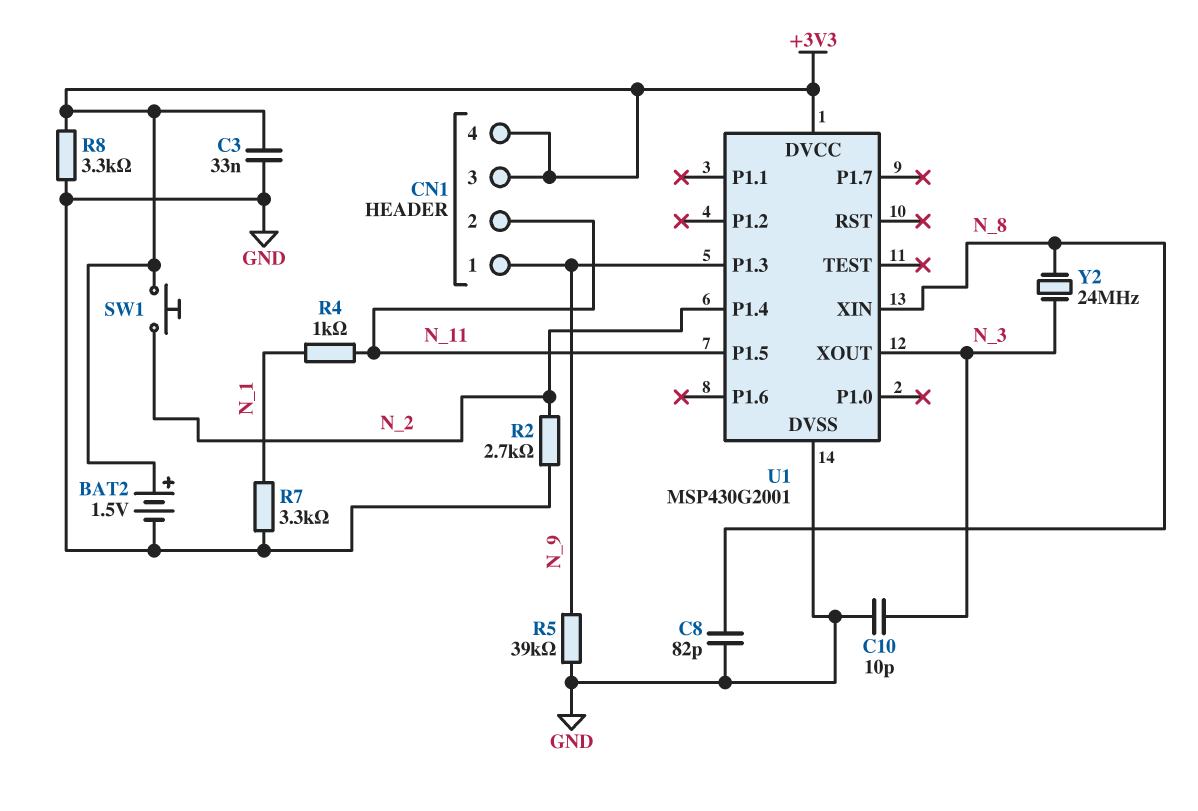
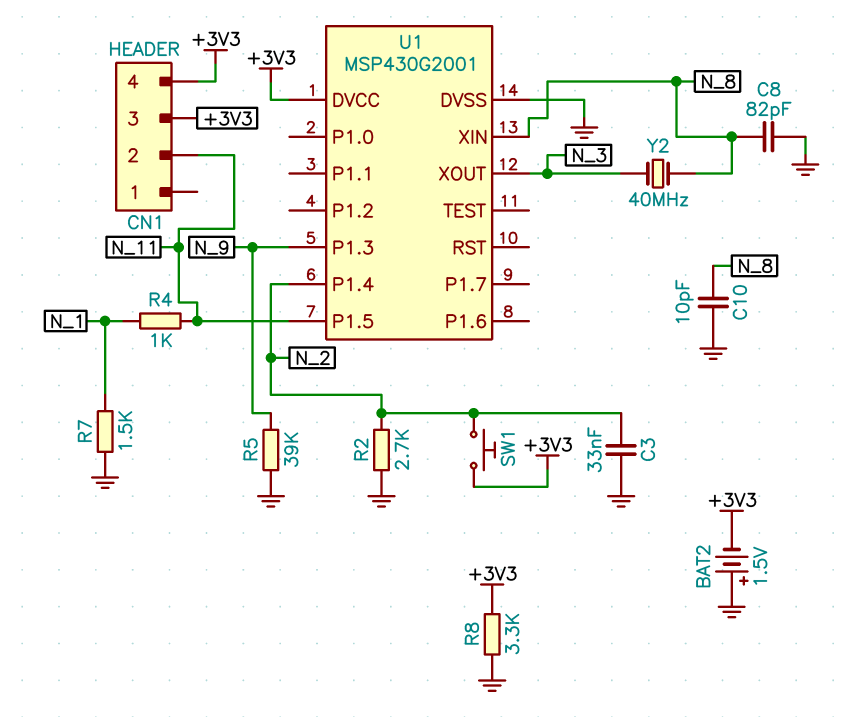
BAT2: 1.5V (plus +3V3, minus GND) -> 1.5V (plus GND, minus +3V3)
C3: 33nF (+3V3, GND) -> 33nF (GND, N_2)
C10: 10pF (GND, N_3) -> 10pF (GND, N_8)
CN1 pin 1: N_9 -> none
R7: 3.3k (GND, N_1) -> 1.5k (GND, N_1)
Y2: 24MHz (N_3, N_8) -> 40MHz (N_3, N_8)

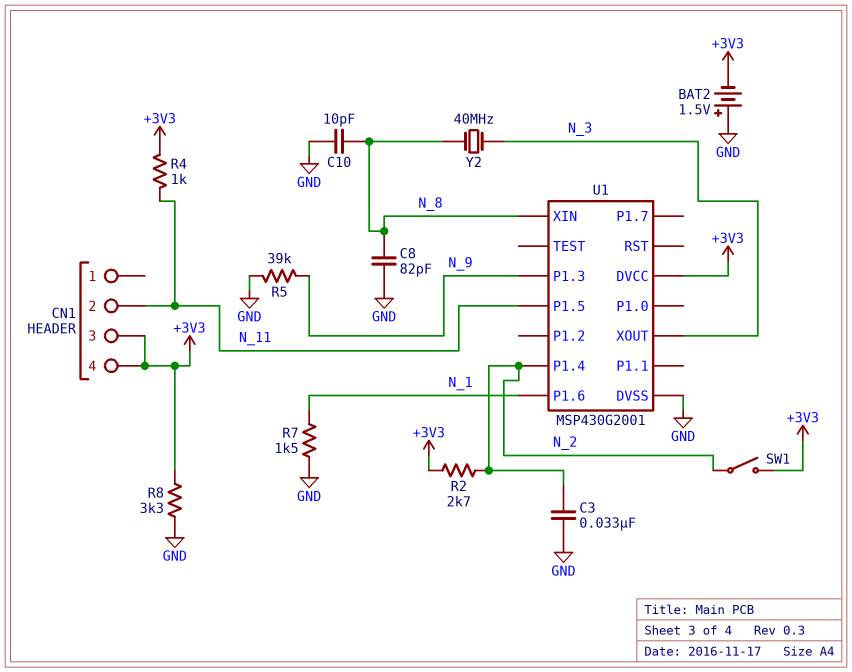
R2: 2.7k (GND, N_2) -> 2.7k (+3V3, N_2)
R4: 1k (N_1, N_11) -> 1k (+3V3, N_11)
SW1: button (+3V3, N_2) -> switch (+3V3, N_2)
U1 pin P1.6: none -> N_1

